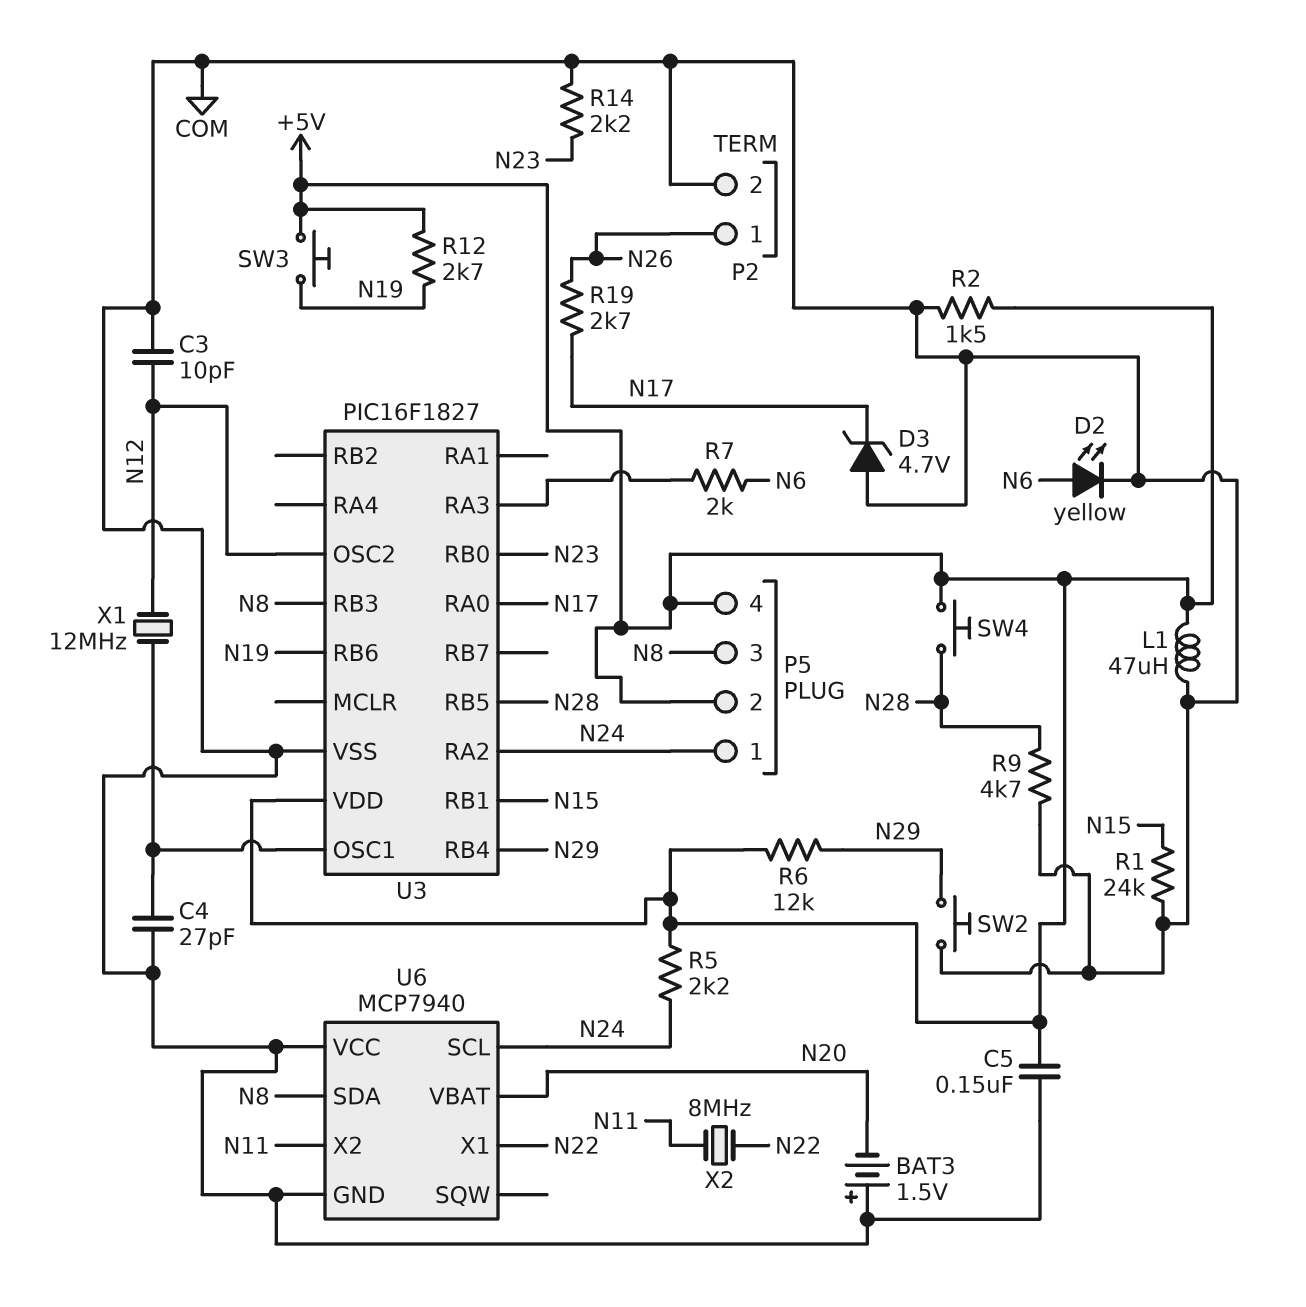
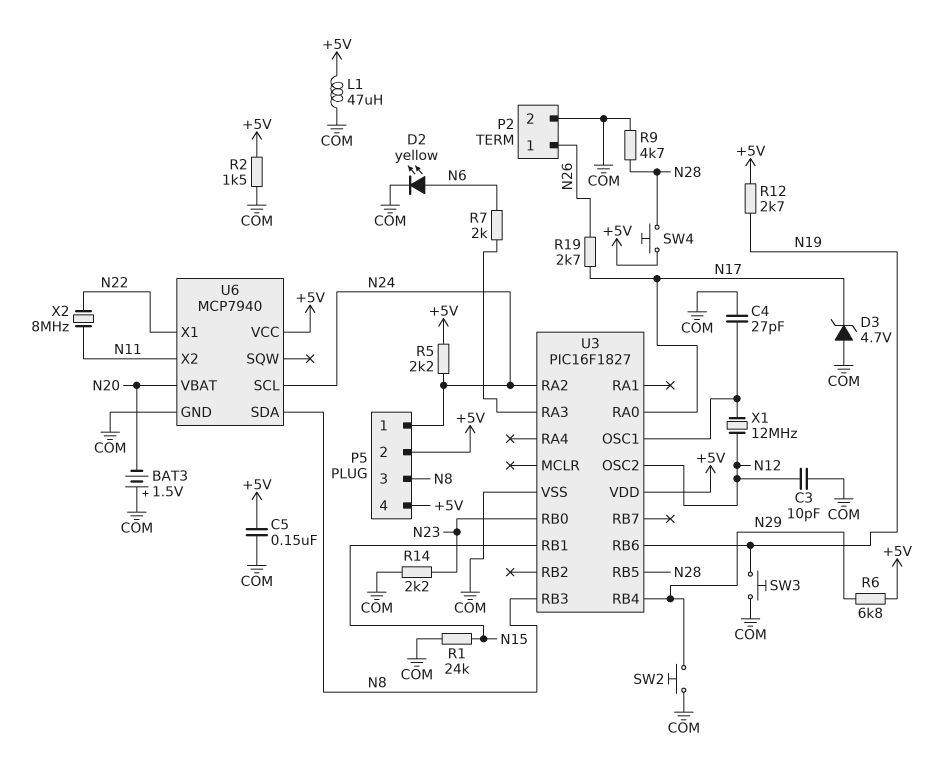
R6: 12k (+5V, N29) -> 6.8k (+5V, N29)
SW3: button (+5V, N19) -> button (COM, N19)
U6 pin VCC: COM -> +5V

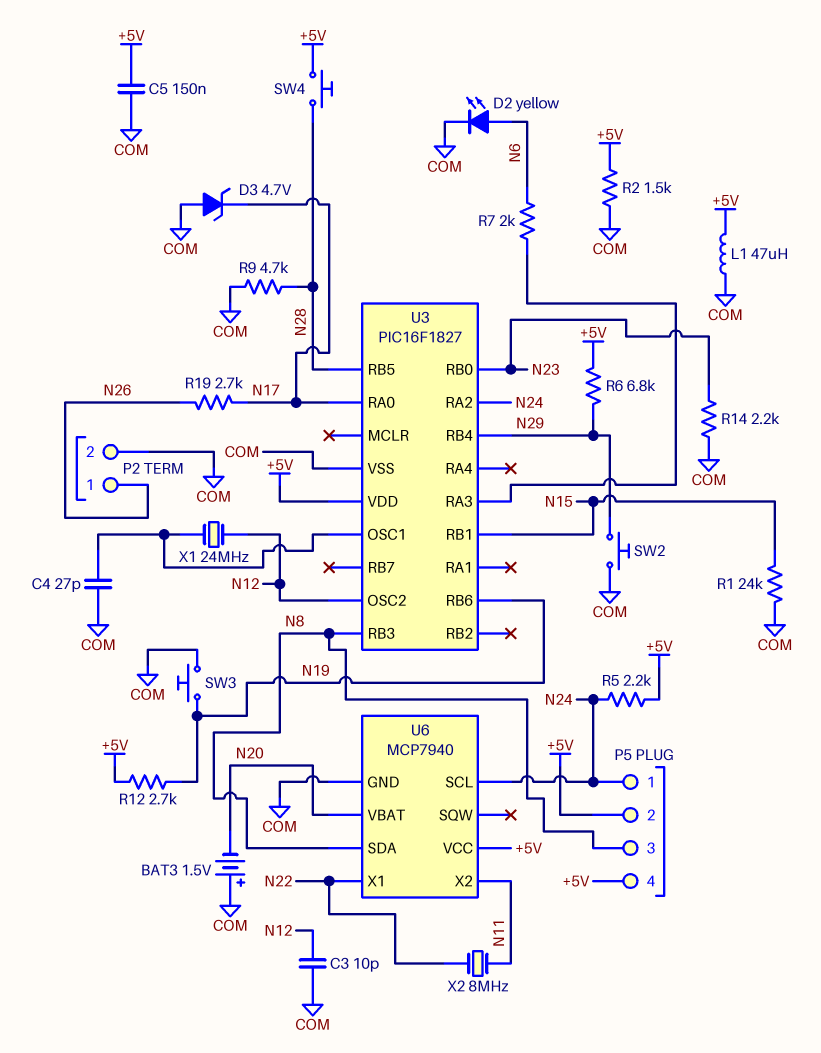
X1: 12MHz (N12, U3/OSC1) -> 24MHz (N12, U3/OSC1)

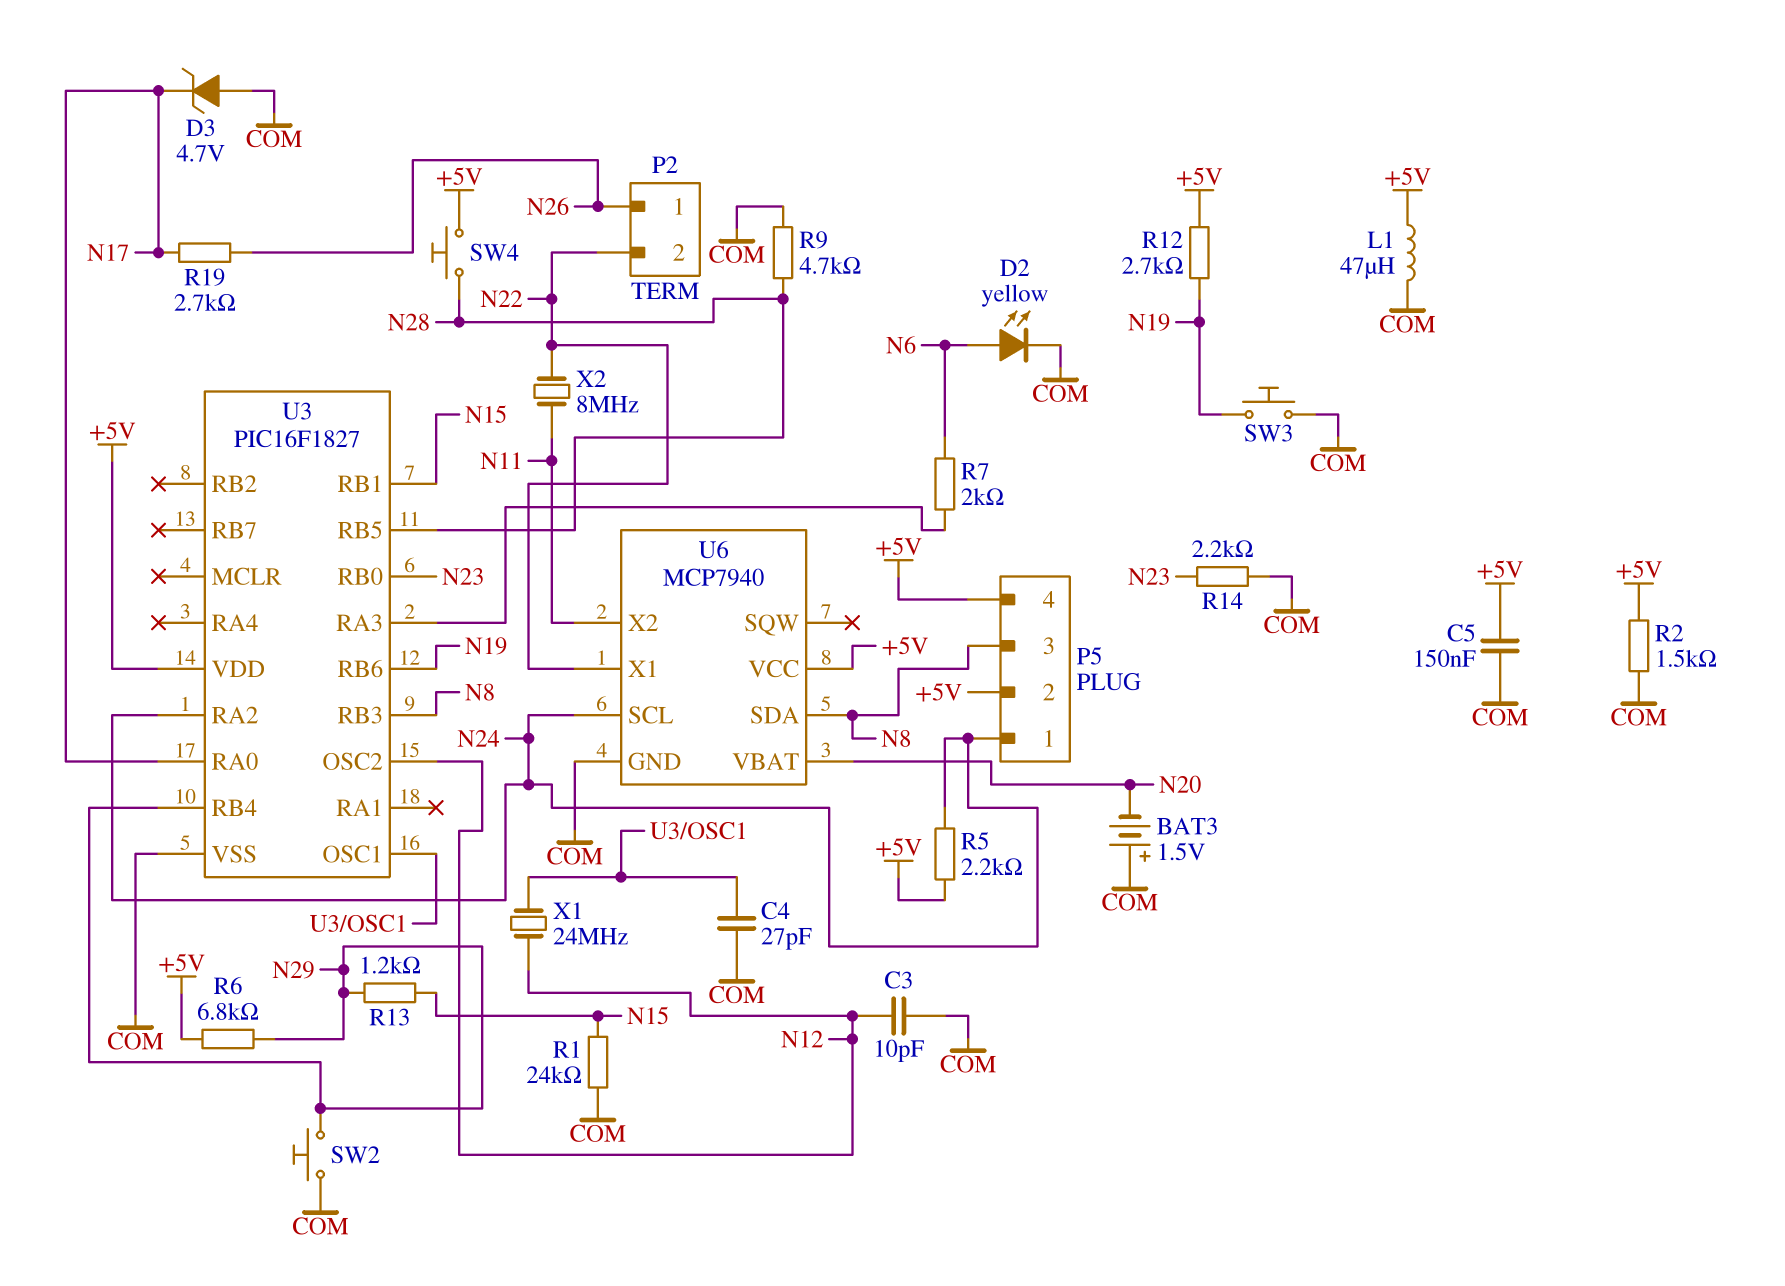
P2 pin 2: COM -> N22
R13: none -> 1.2k (N15, N29)

